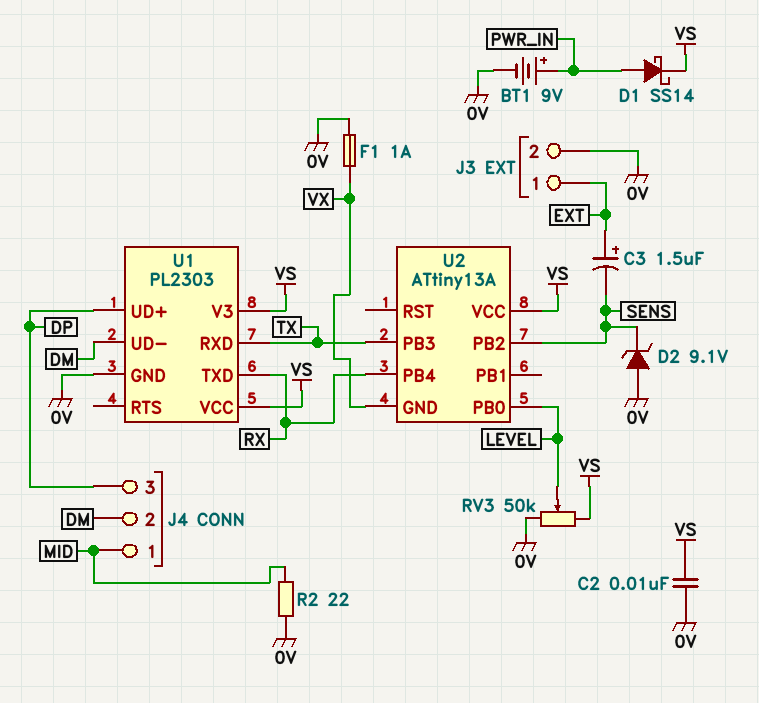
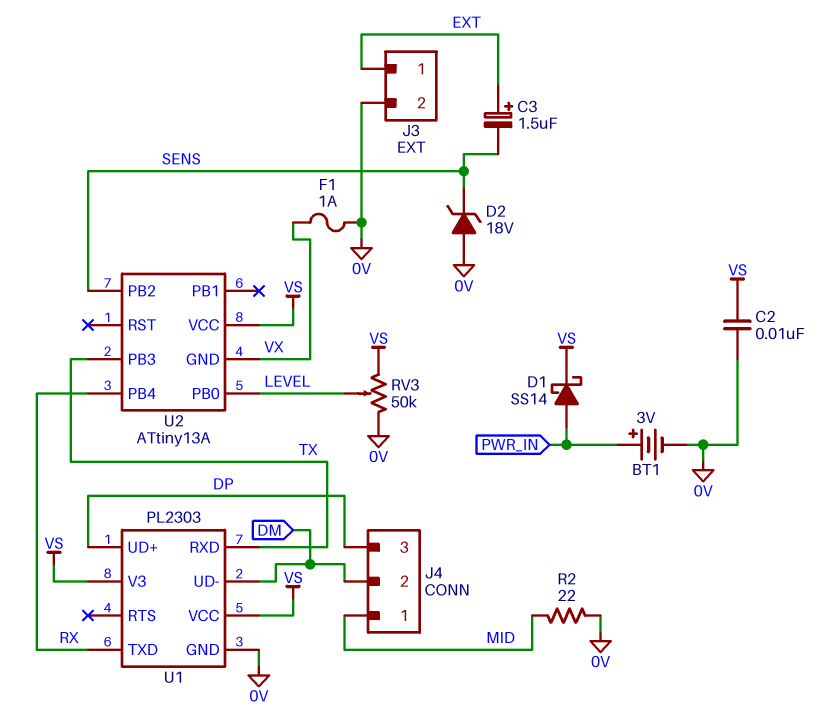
BT1: 9V (plus PWR_IN, minus 0V) -> 3V (plus PWR_IN, minus 0V)
D2: zener 9.1V (A 0V, K SENS) -> zener 18V (A 0V, K SENS)

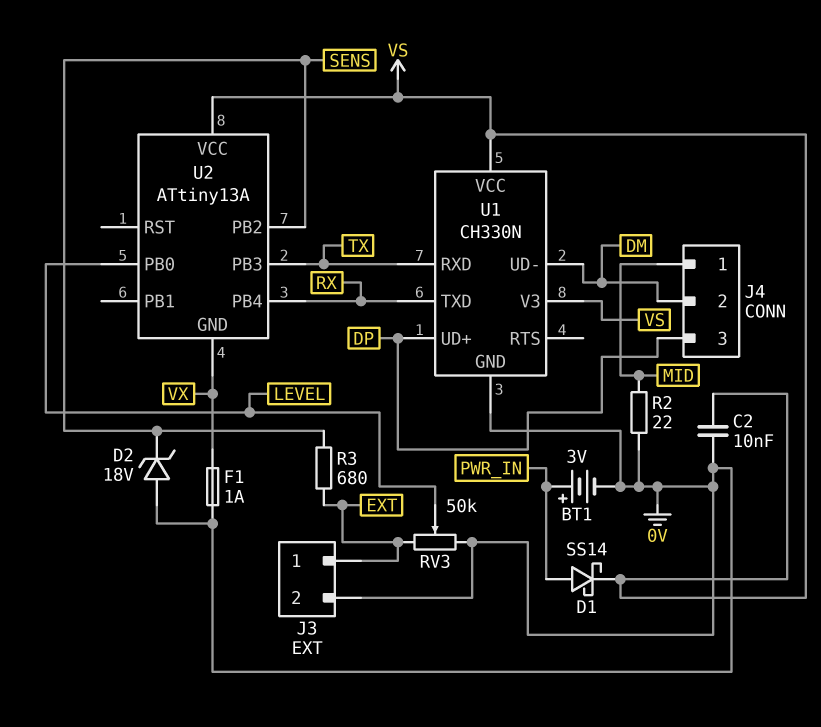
C3: 1.5uF (plus EXT, minus SENS) -> none
R3: none -> 680 (EXT, SENS)
RV3: 50k (0V, VS, wiper LEVEL) -> 50k (0V, EXT, wiper LEVEL)
U1: PL2303 -> CH330N

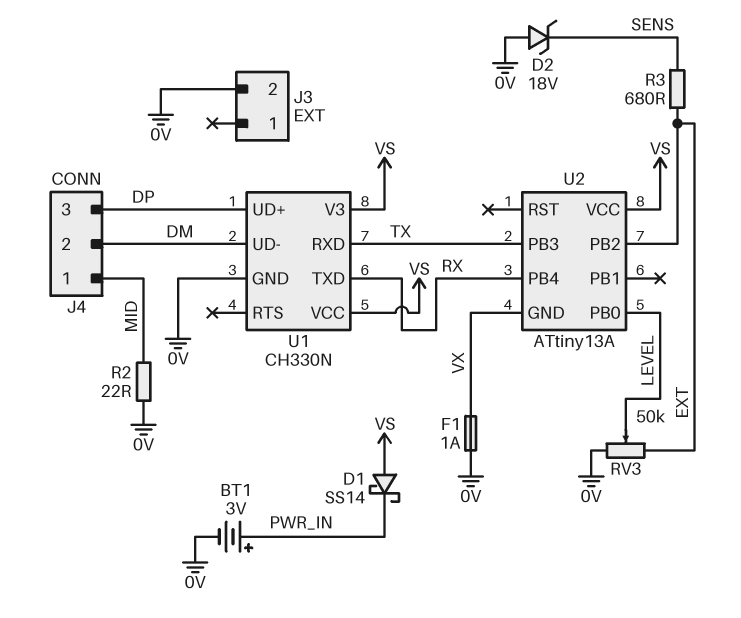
C2: 10nF (0V, VS) -> none
D1: schottky SS14 (A PWR_IN, K VS) -> schottky SS14 (A VS, K PWR_IN)
J3 pin 1: EXT -> none
U2 pin PB2: SENS -> EXT

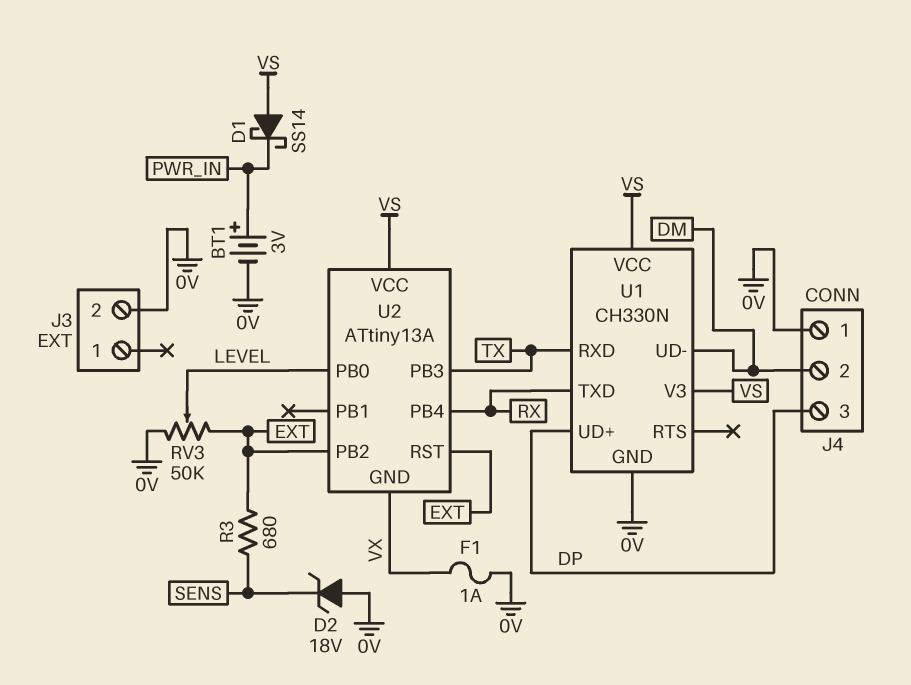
J4 pin 1: MID -> 0V
R2: 22 (0V, MID) -> none
U2 pin RST: none -> EXT

